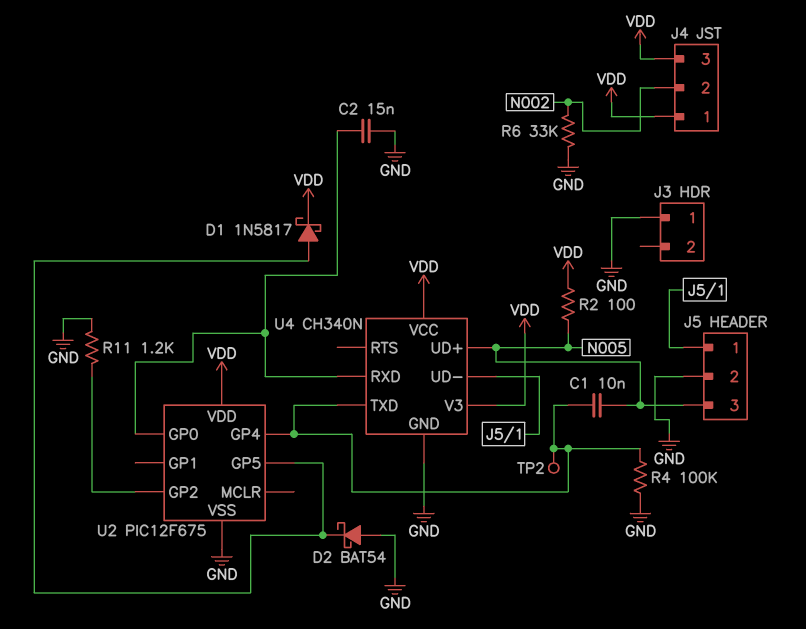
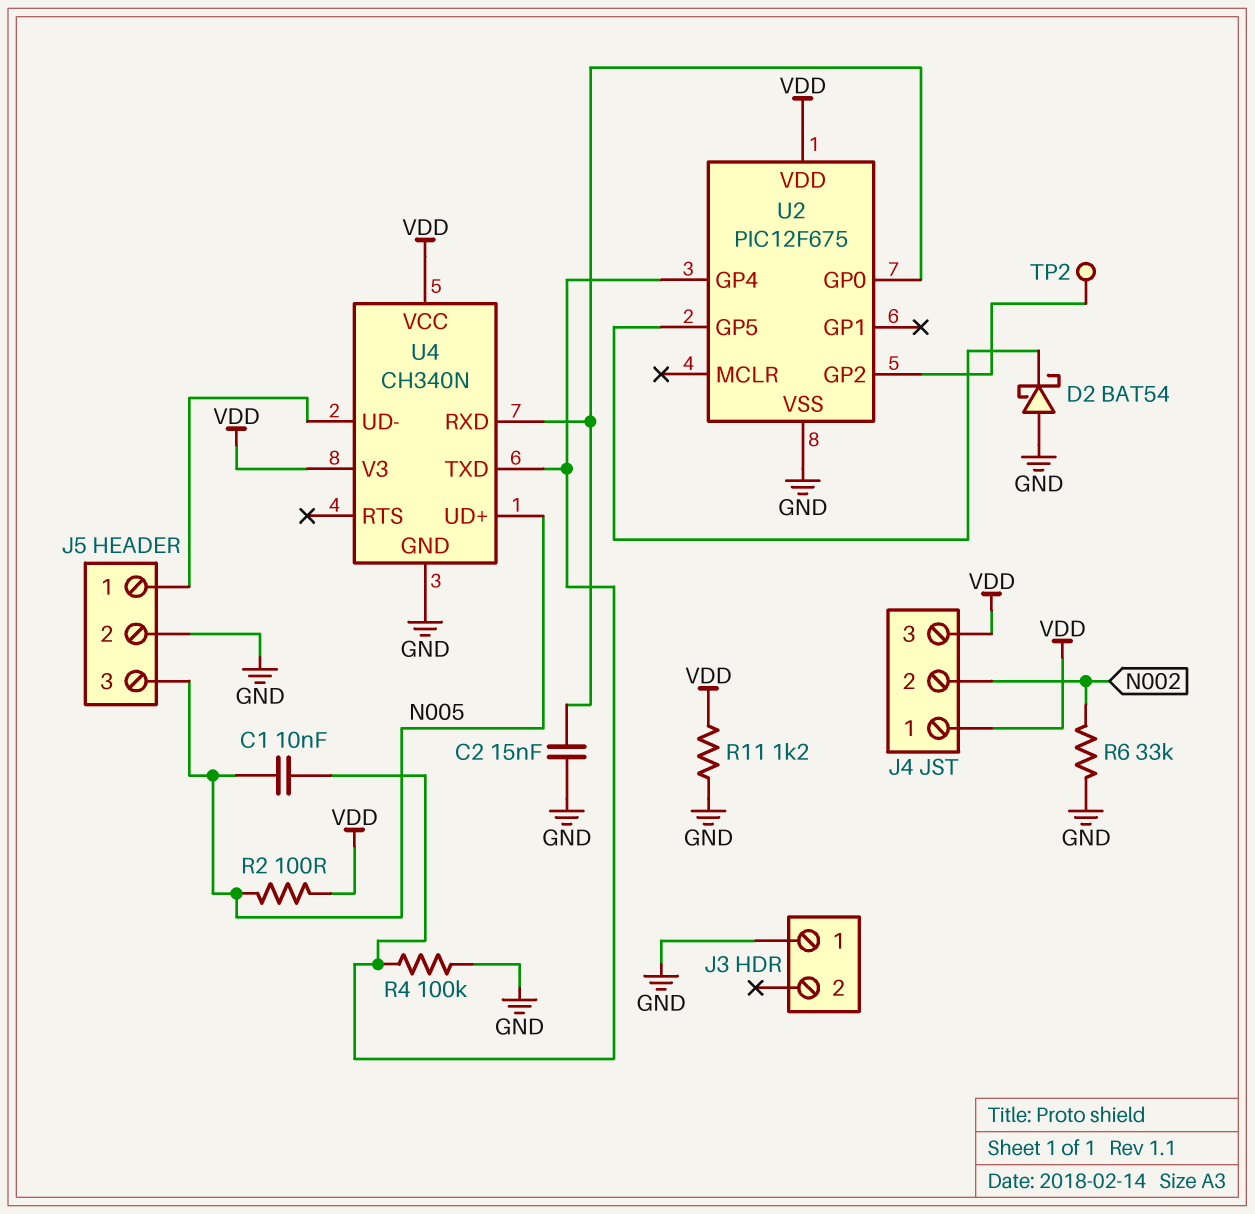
D1: schottky 1N5817 (A U2/GP5, K VDD) -> none
R11: 1.2k (GND, U2/GP2) -> 1.2k (GND, VDD)
TP2: test point (U2/GP4) -> test point (U2/GP2)

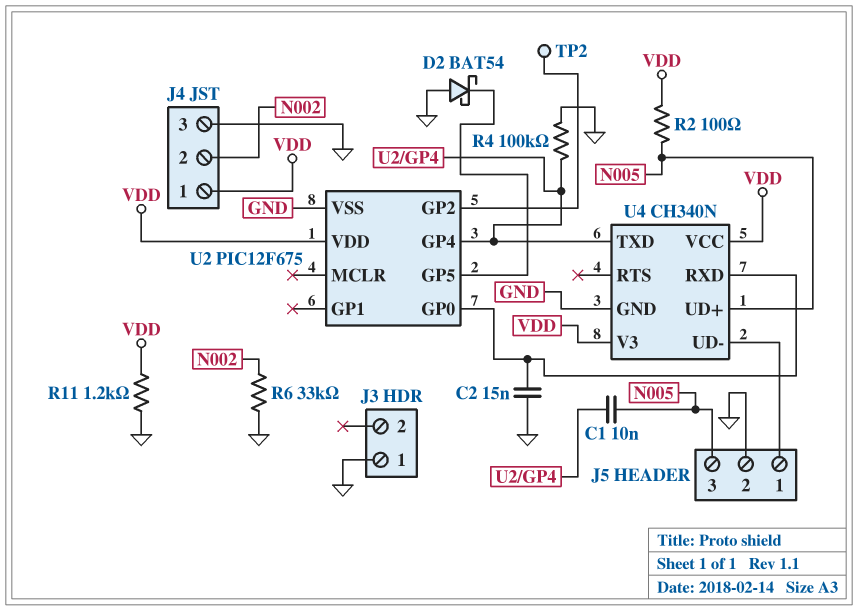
J4 pin 3: VDD -> GND

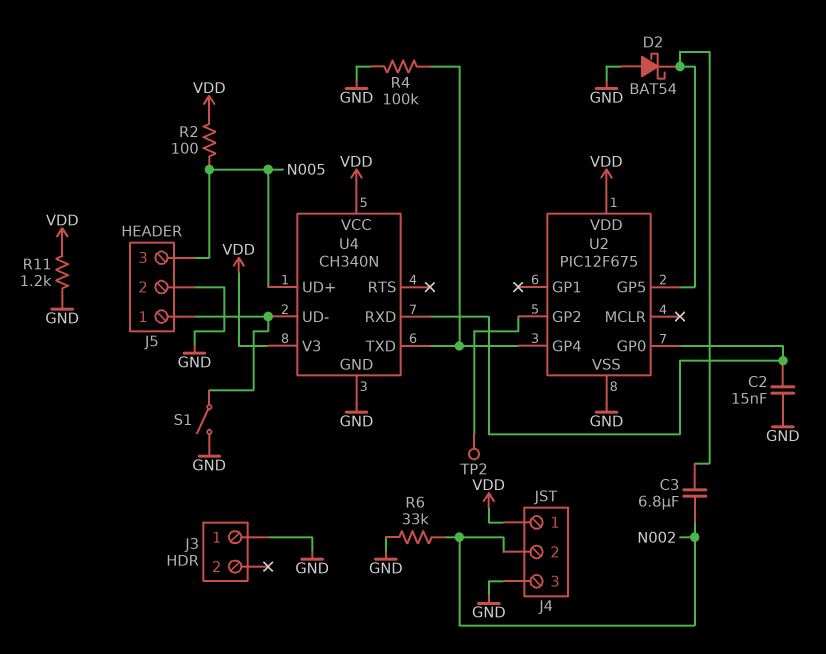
C1: 10nF (N005, U2/GP4) -> none
C3: none -> 6.8uF (N002, U2/GP5)
S1: none -> switch (GND, J5/1)

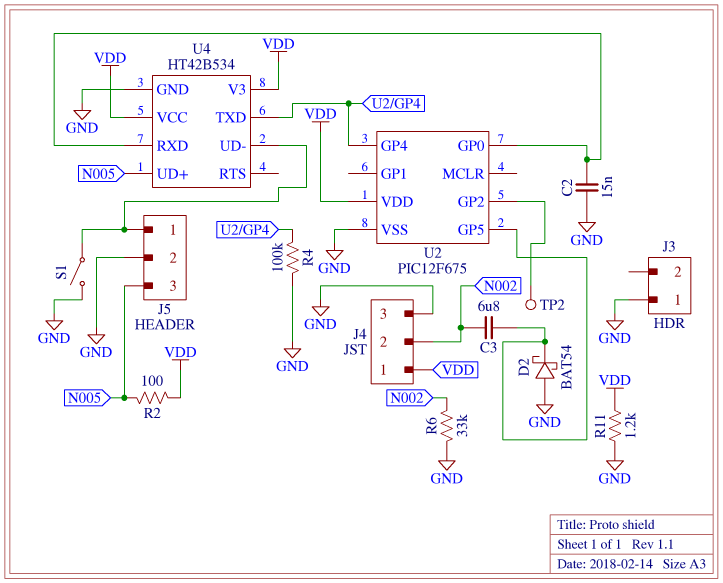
U4: CH340N -> HT42B534

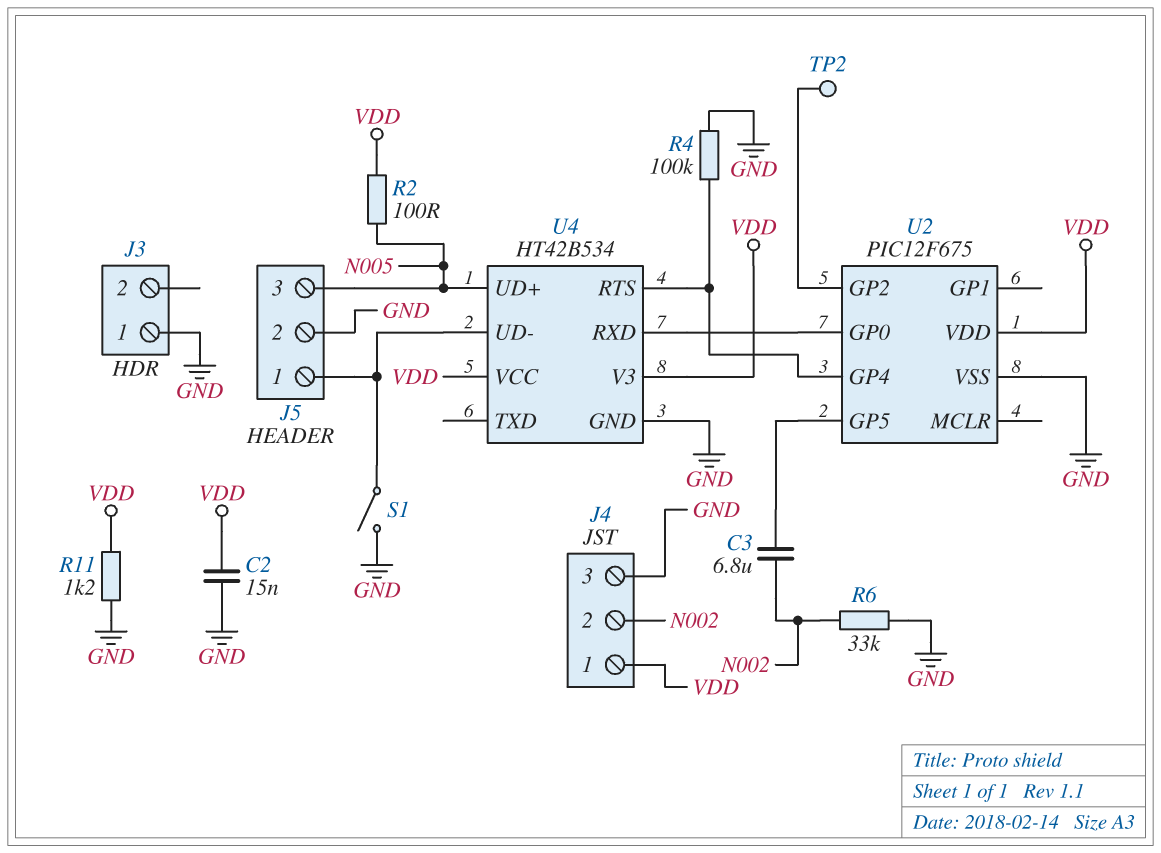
C2: 15nF (GND, U2/GP0) -> 15nF (GND, VDD)
D2: schottky BAT54 (A GND, K U2/GP5) -> none
U4 pin RTS: none -> U2/GP4
U4 pin TXD: U2/GP4 -> none

